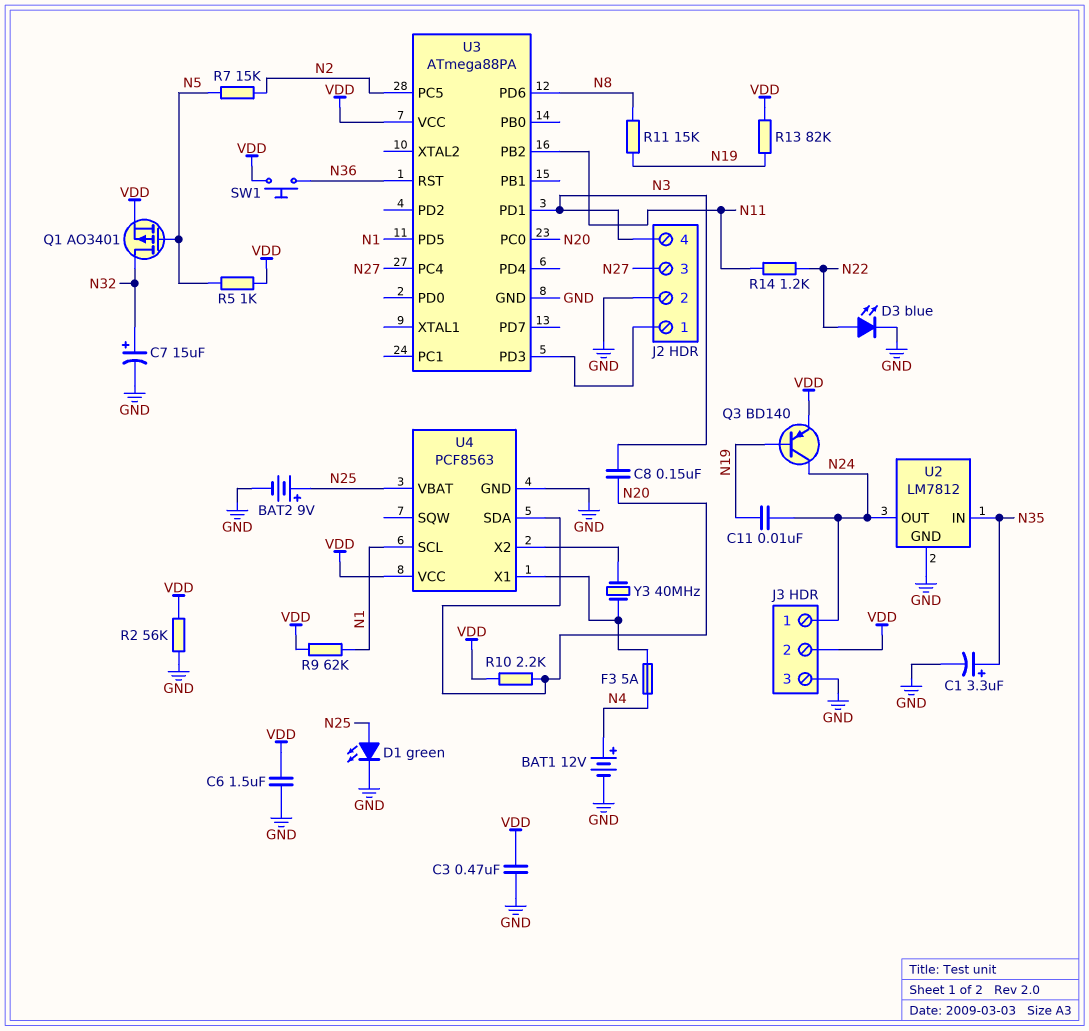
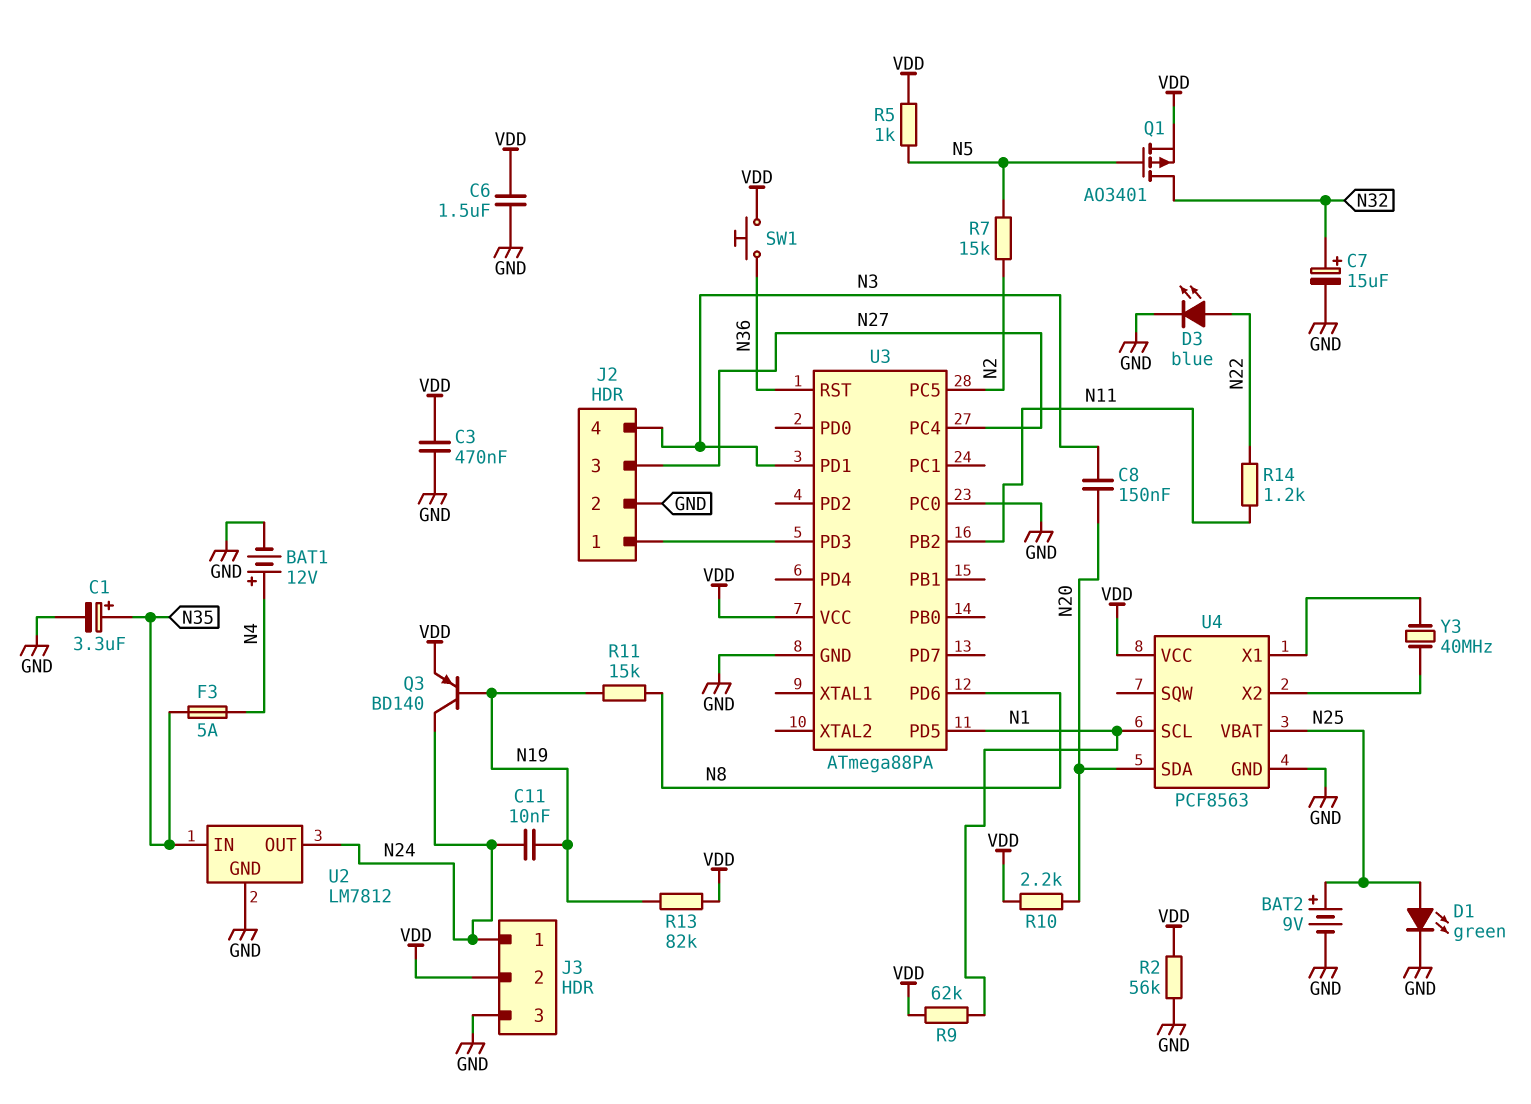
F3: 5A (N4, U4/X1) -> 5A (N4, N35)
U3 pin PC0: N20 -> GND

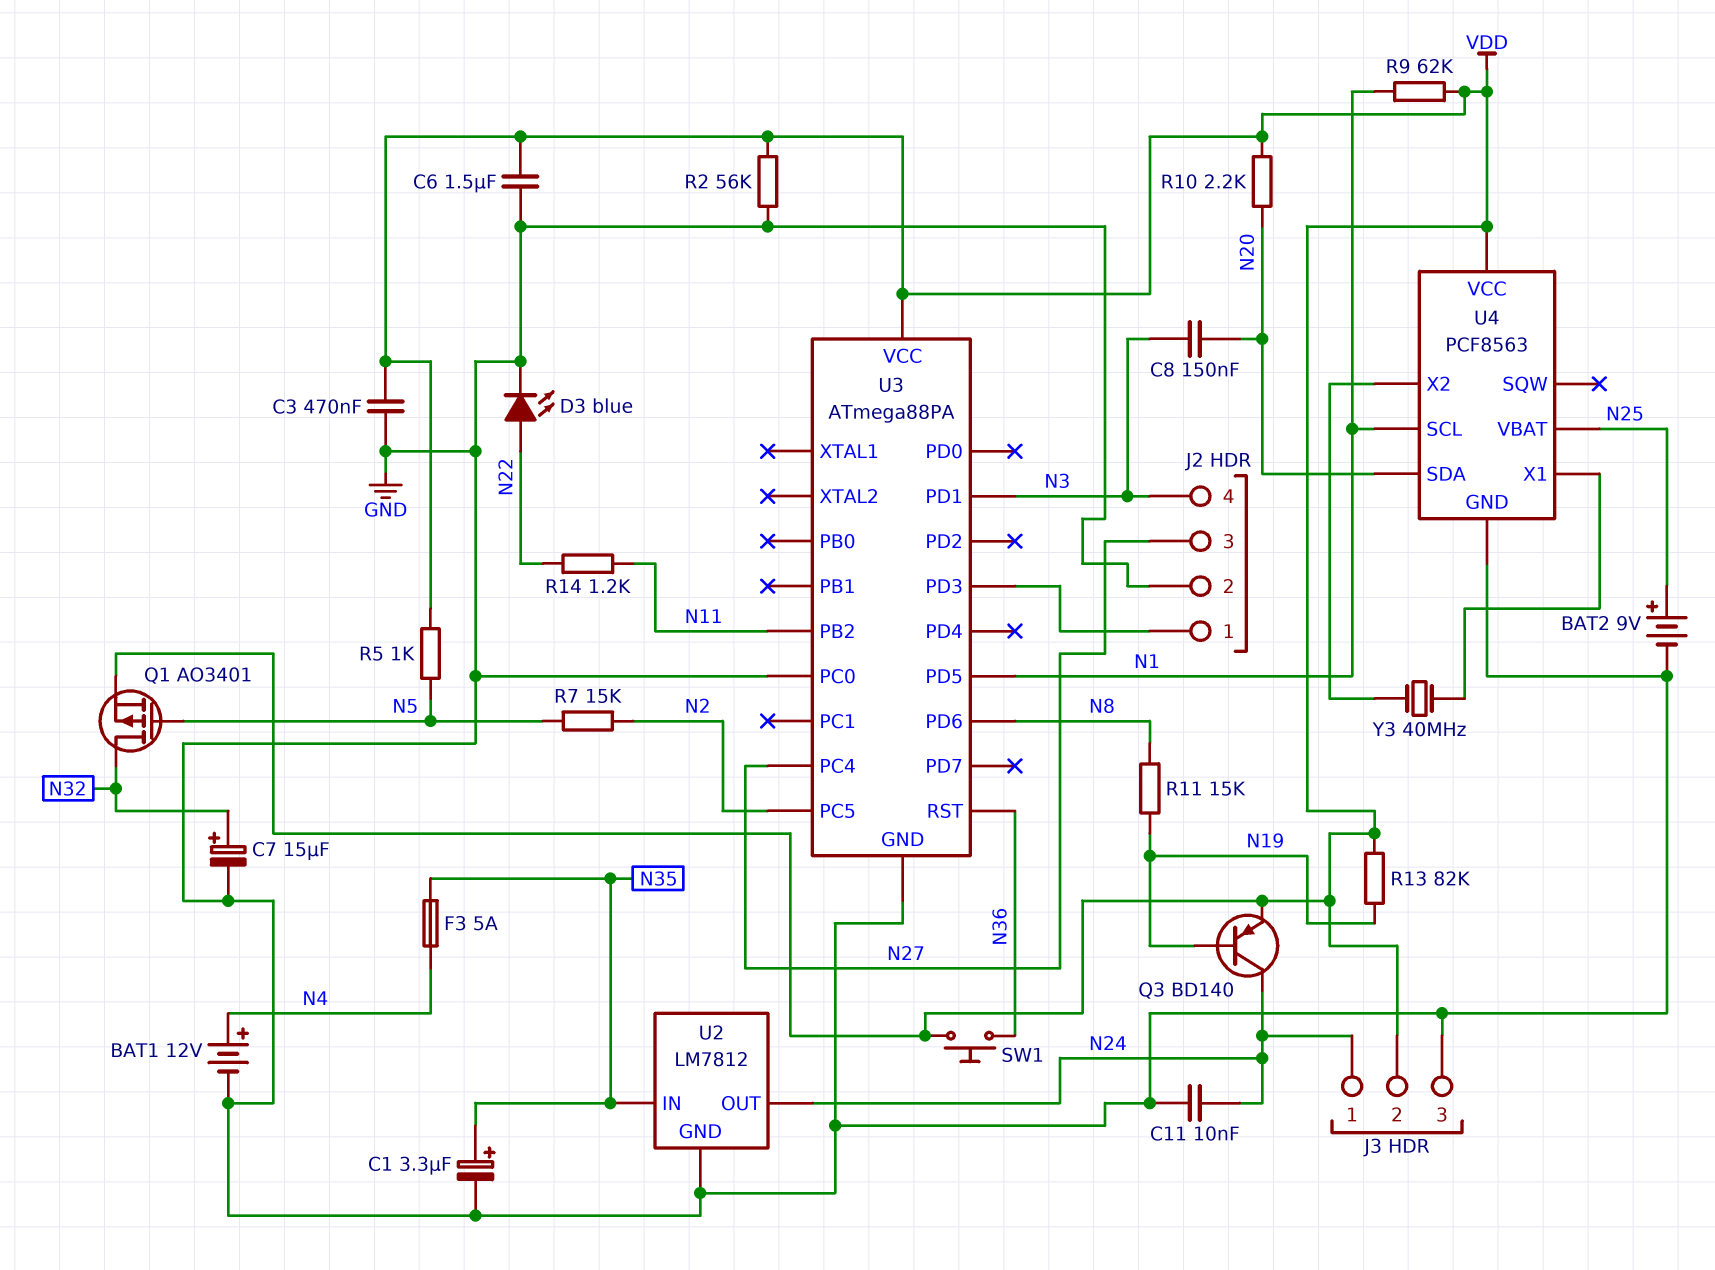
C11: 10nF (N19, N24) -> 10nF (GND, N24)
D1: LED green (A N25, K GND) -> none

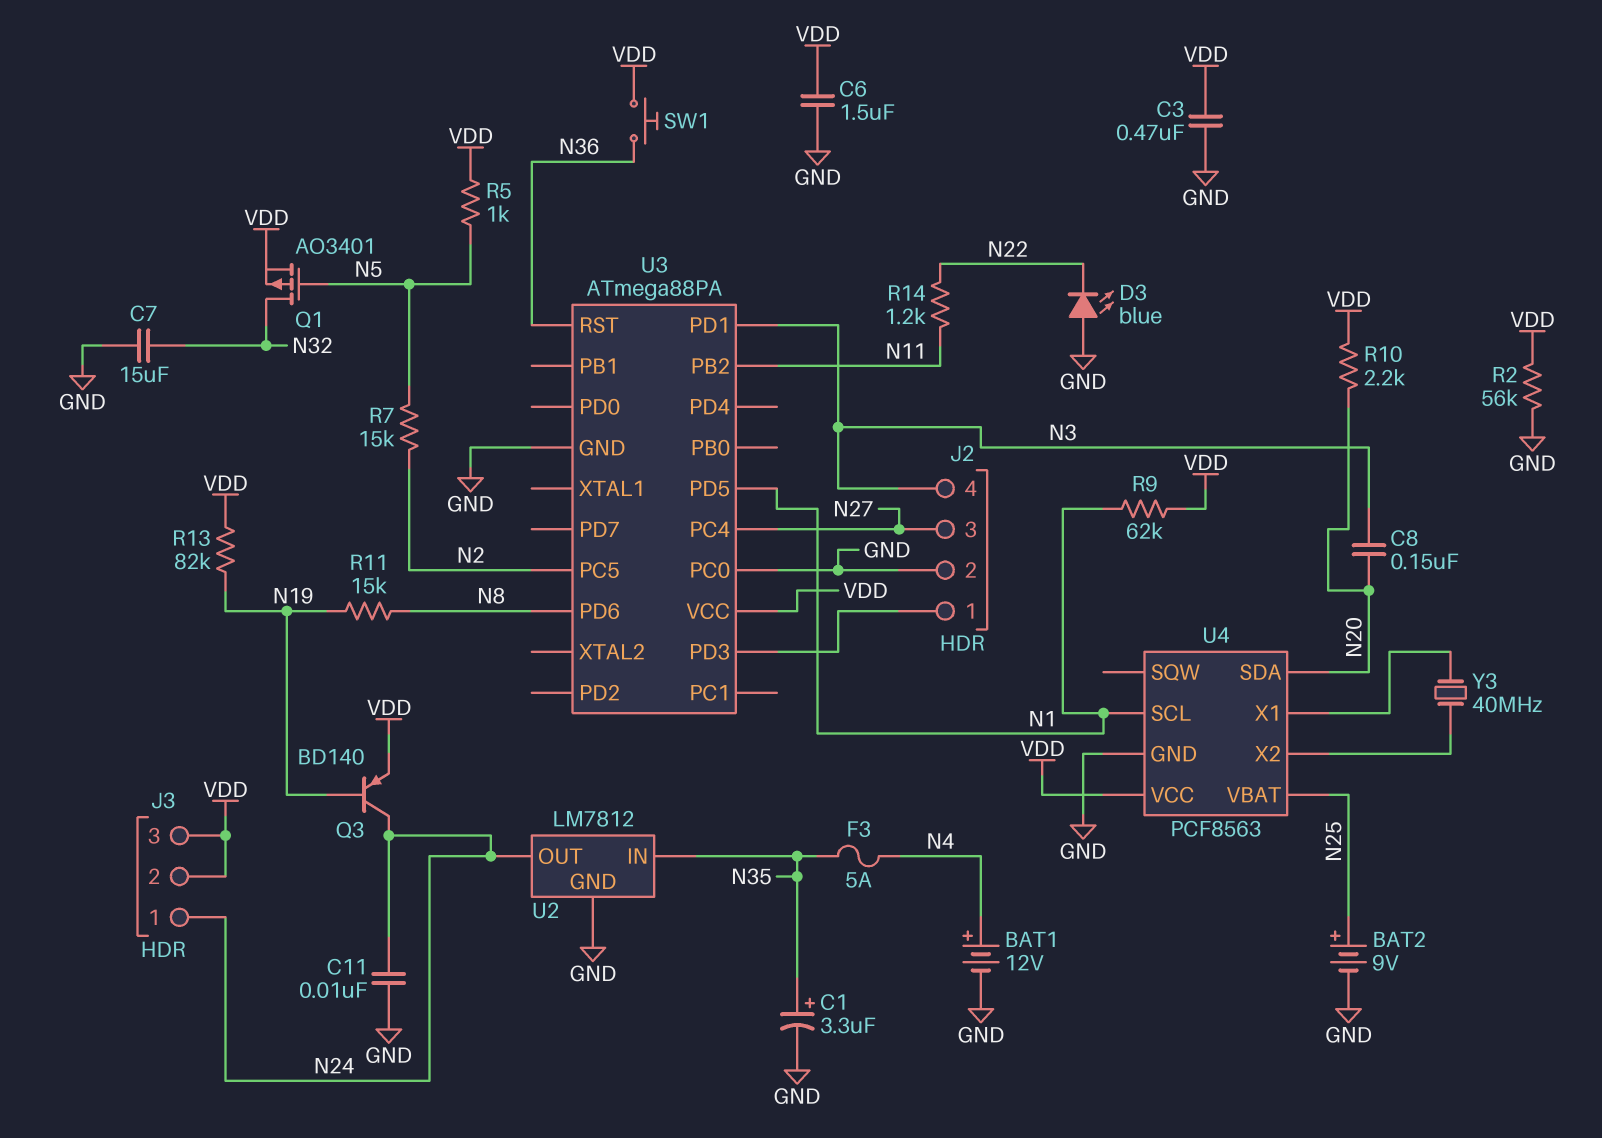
C7: 15uF (plus N32, minus GND) -> 15uF (GND, N32)
D3: LED blue (A N22, K GND) -> LED blue (A GND, K N22)
J3 pin 3: GND -> VDD

